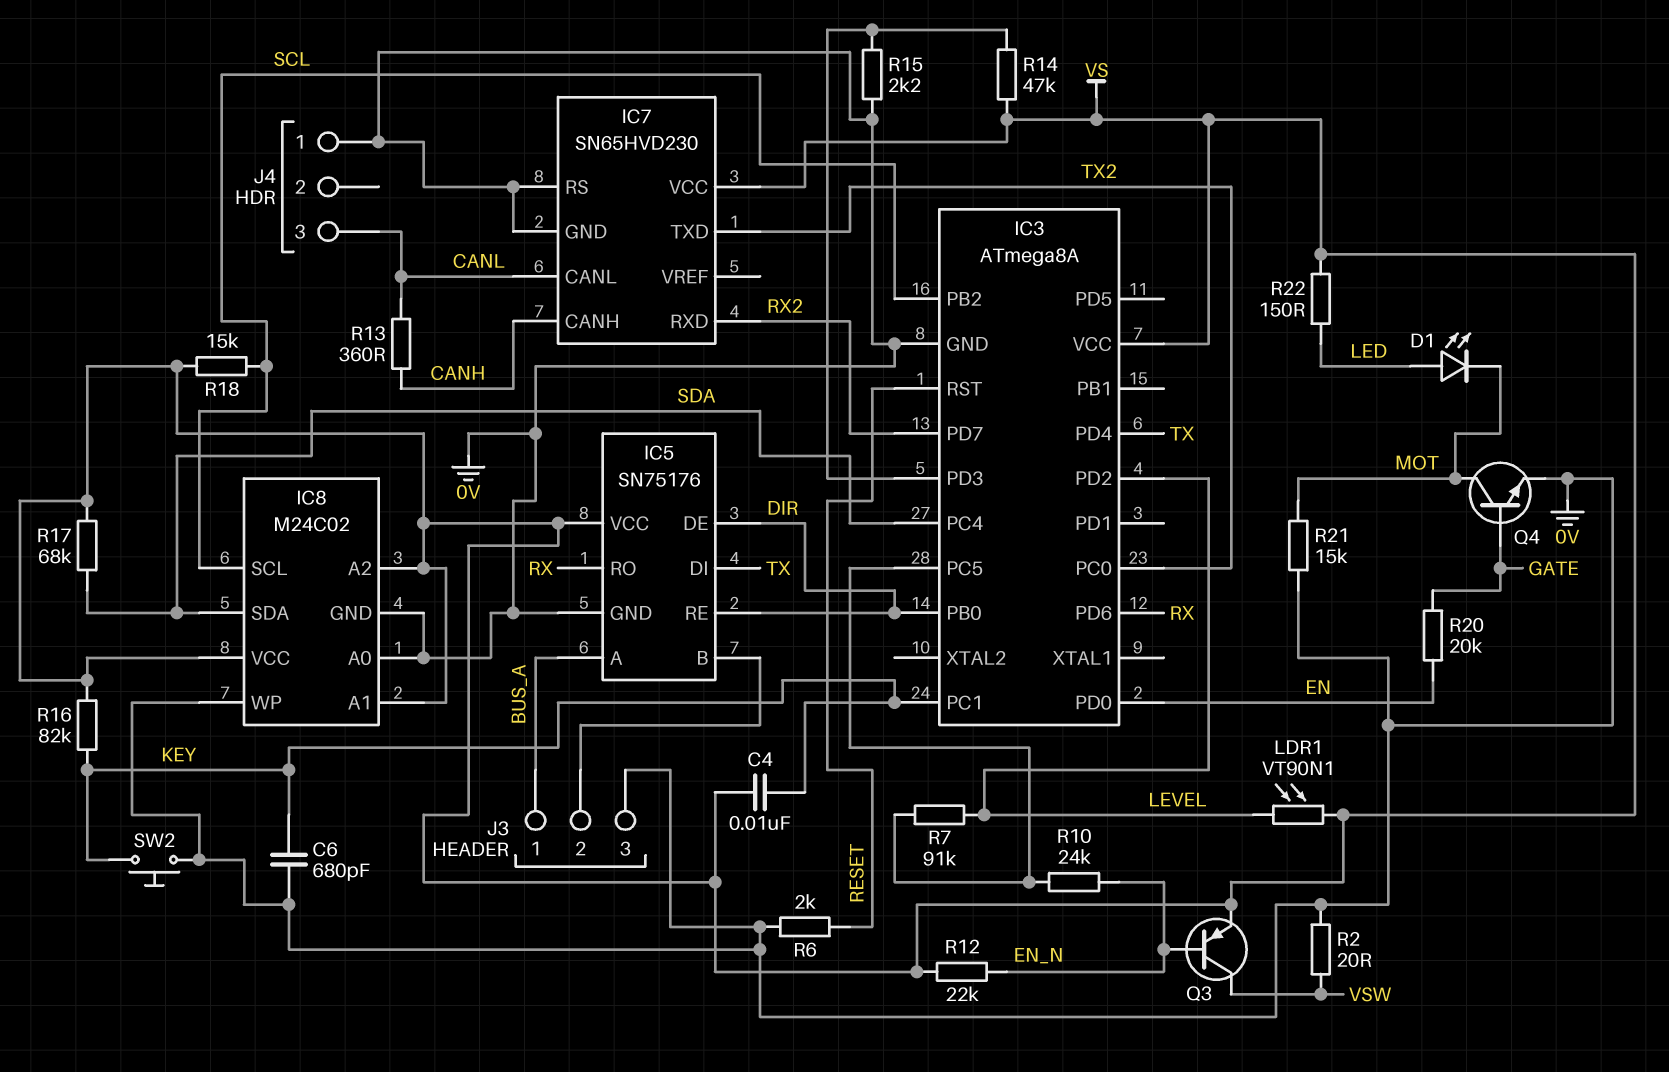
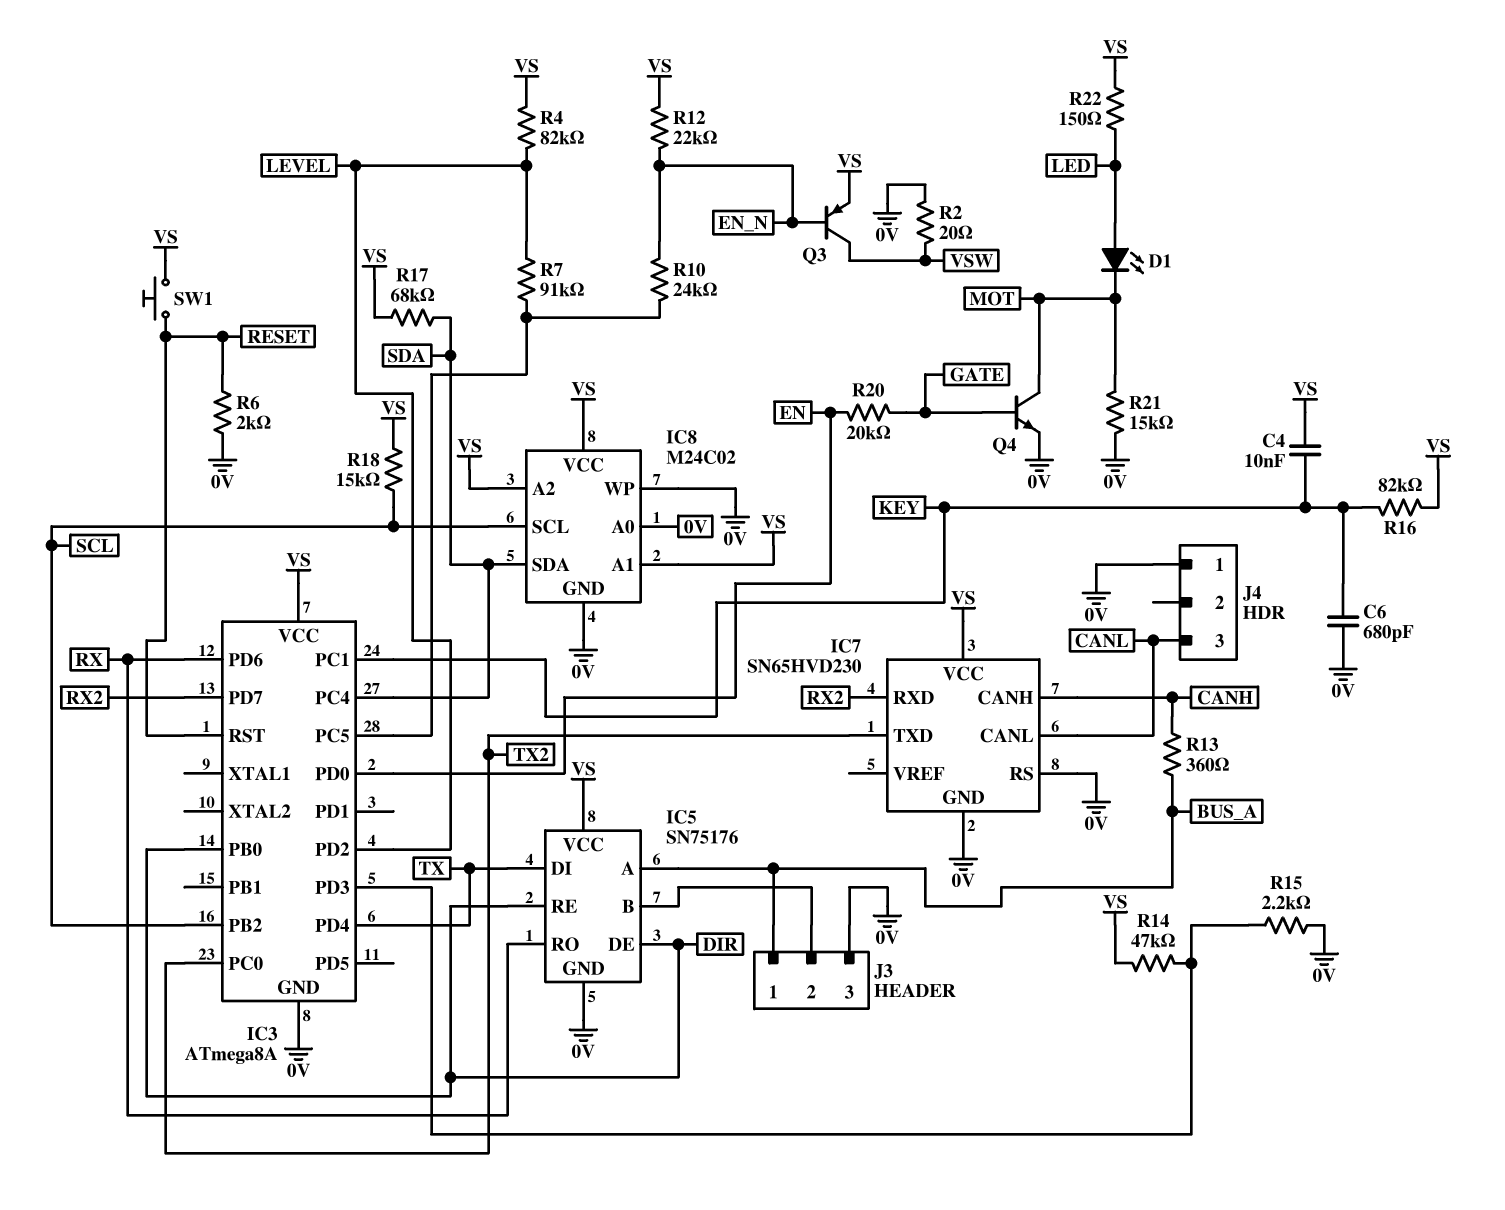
LDR1: VT90N1 (LEVEL, VS) -> none
R4: none -> 82k (LEVEL, VS)
R13: 360 (CANH, CANL) -> 360 (BUS_A, CANH)
SW1: none -> button (RESET, VS)
SW2: button (0V, KEY) -> none

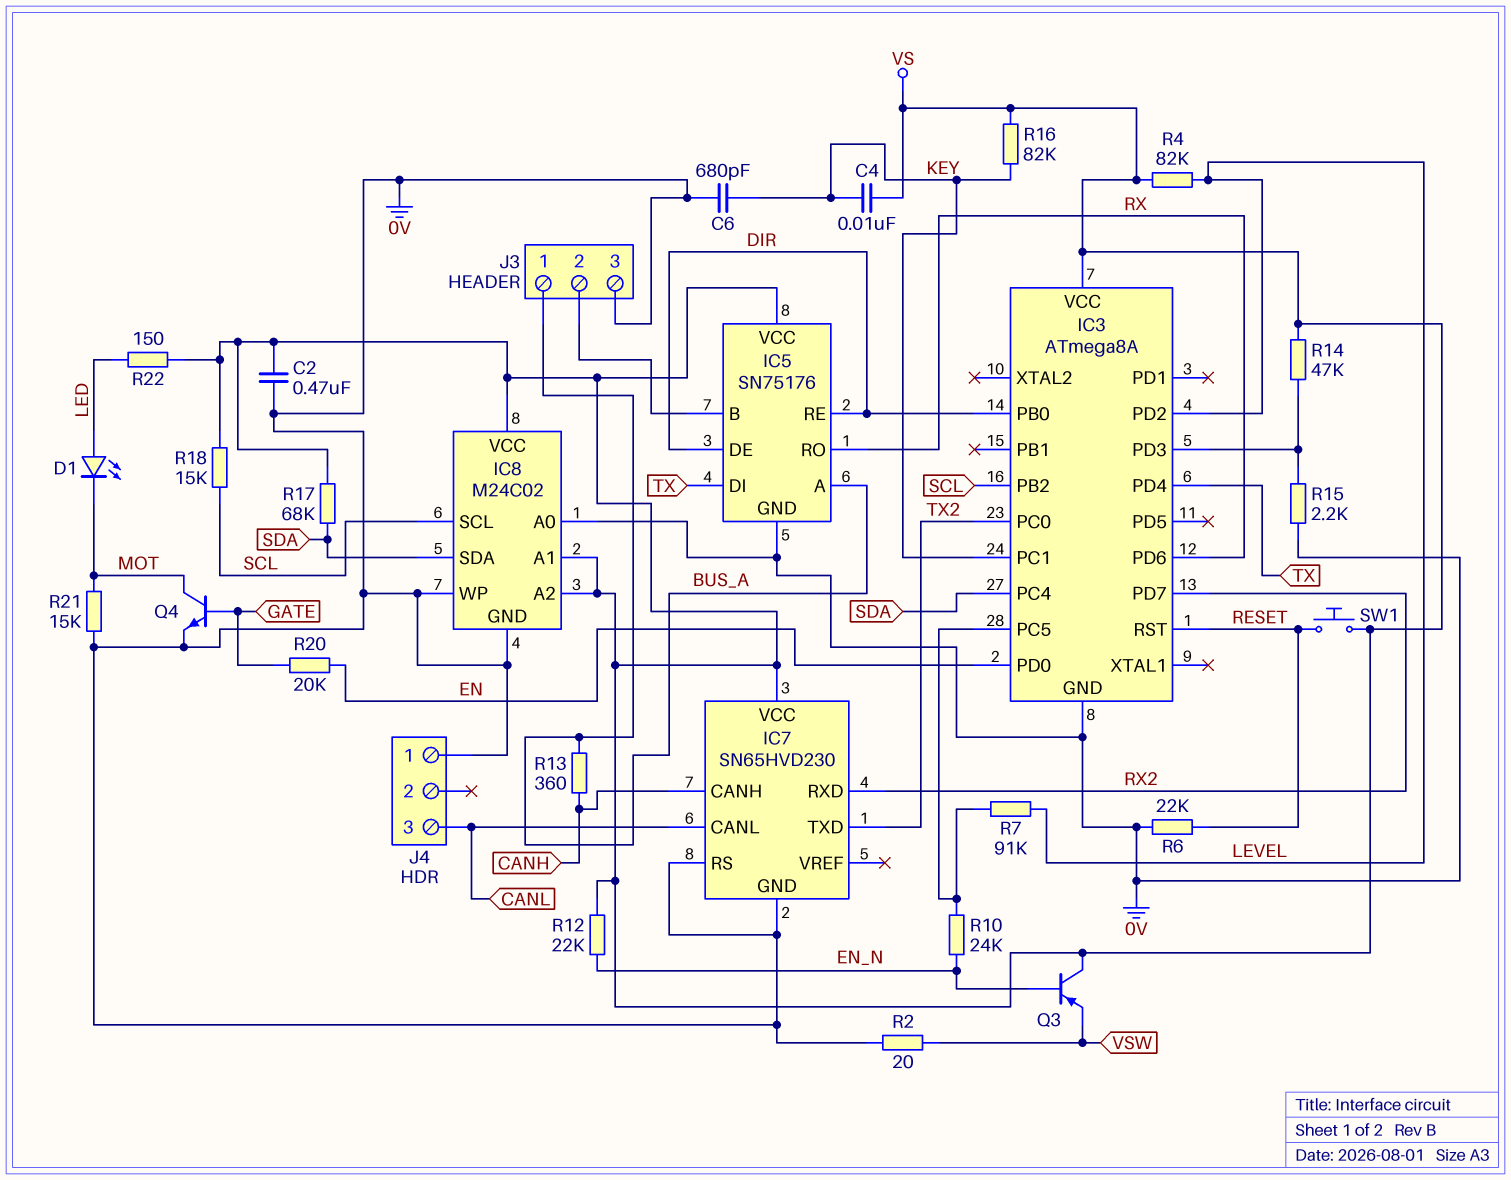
C2: none -> 470nF (0V, VS)
Q3: PNP (B EN_N, C VSW, E VS) -> PNP (B EN_N, C VS, E VSW)
R6: 2k (0V, RESET) -> 22k (0V, RESET)

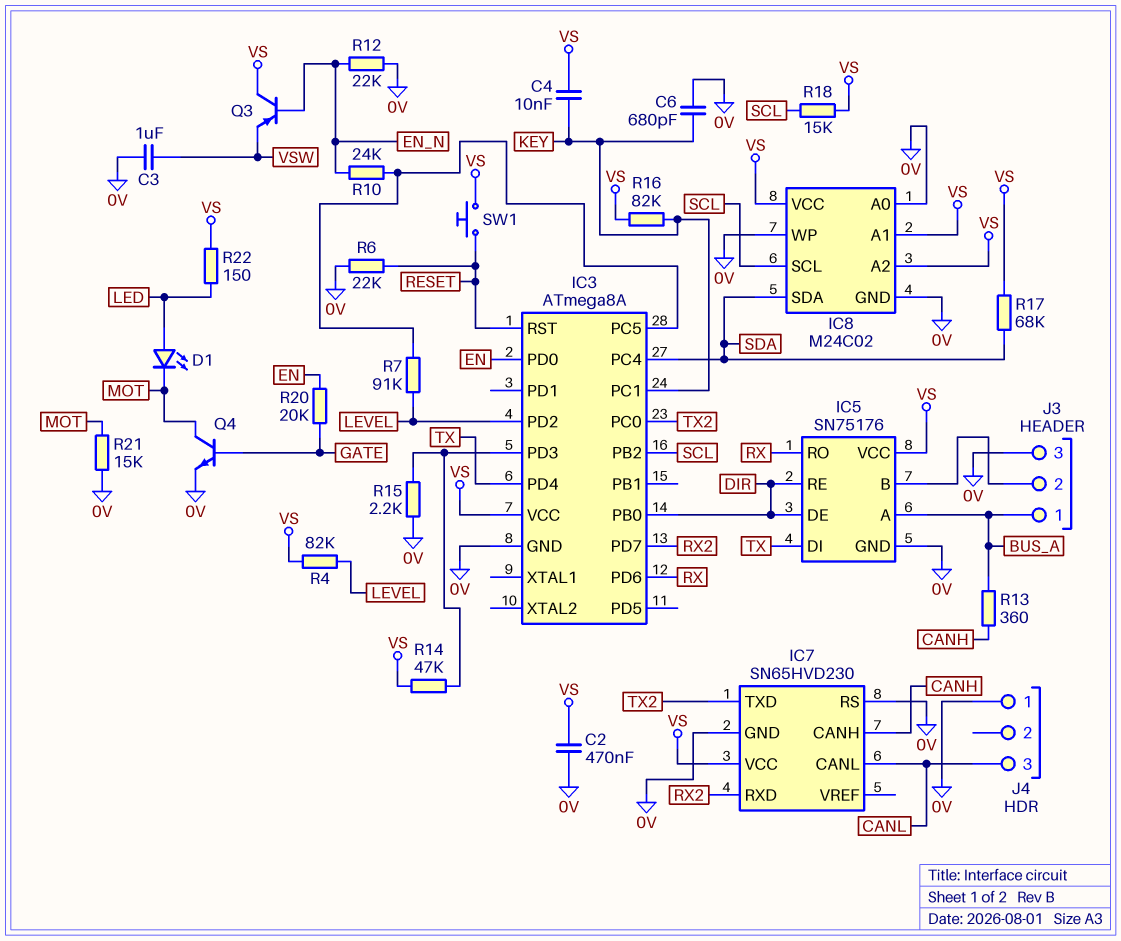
C3: none -> 1uF (0V, VSW)
R2: 20 (0V, VSW) -> none
R12: 22k (EN_N, VS) -> 22k (0V, EN_N)

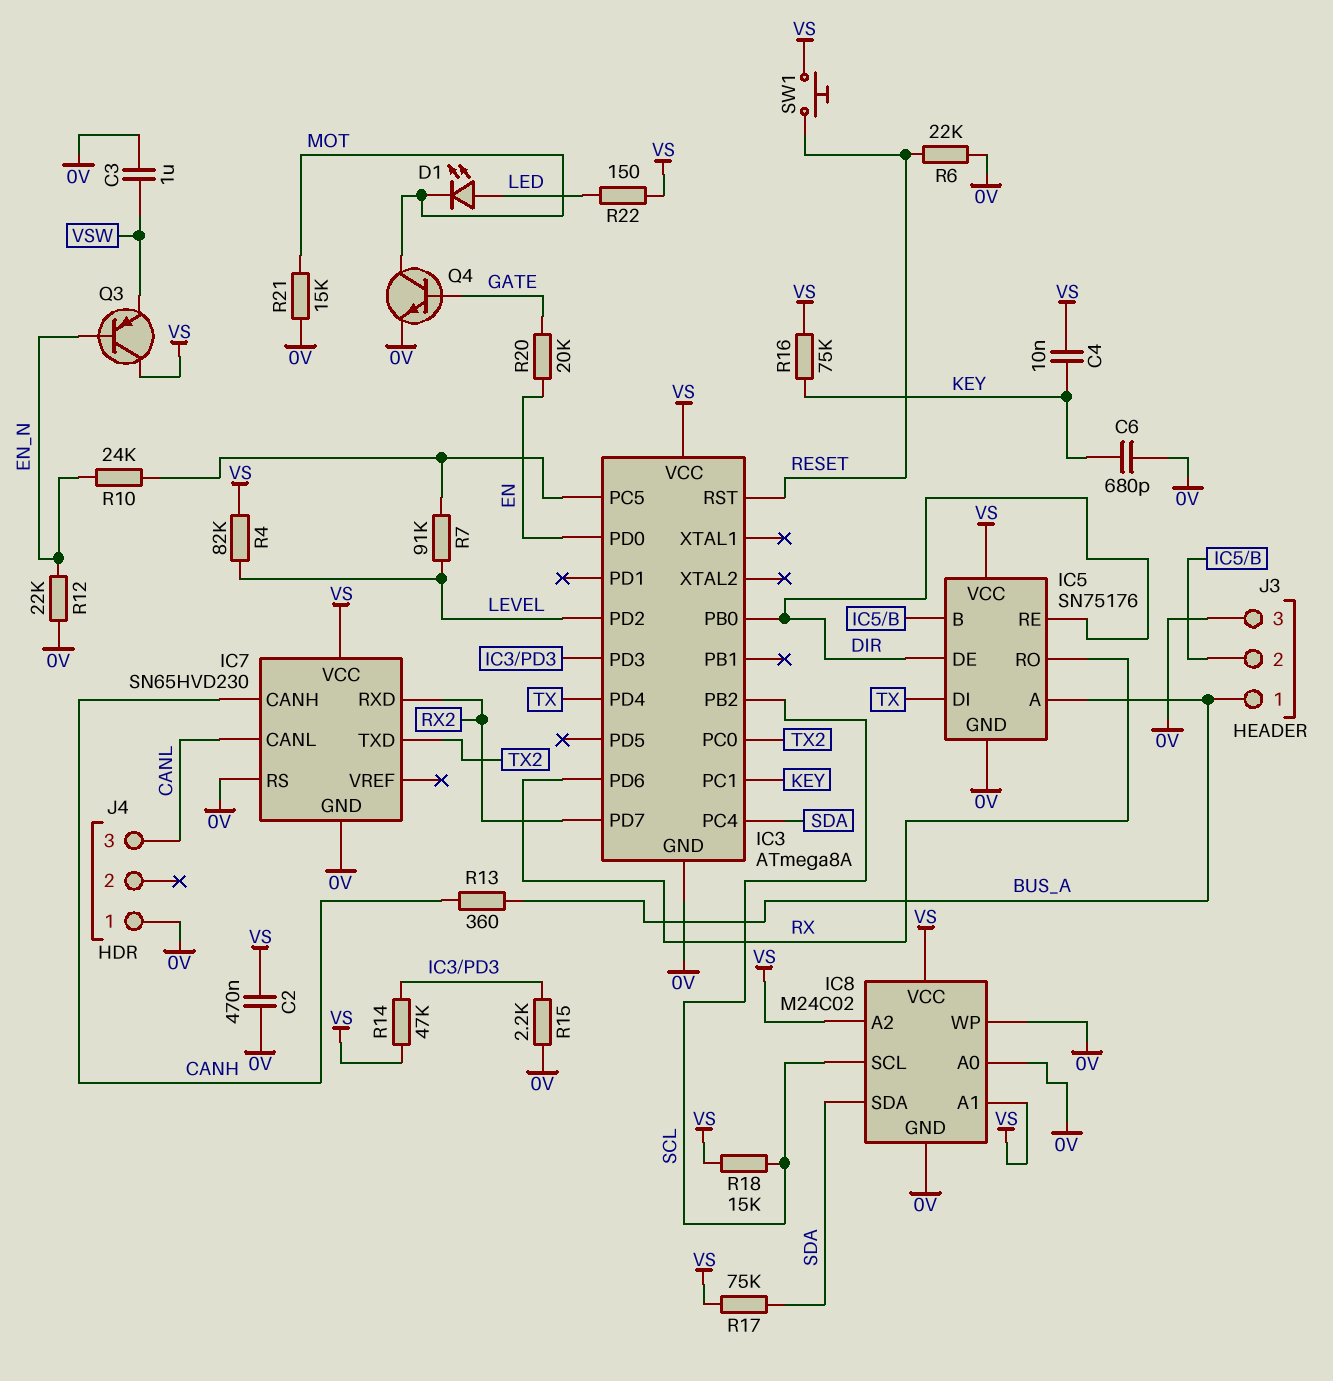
R16: 82k (KEY, VS) -> 75k (KEY, VS)
R17: 68k (SDA, VS) -> 75k (SDA, VS)

